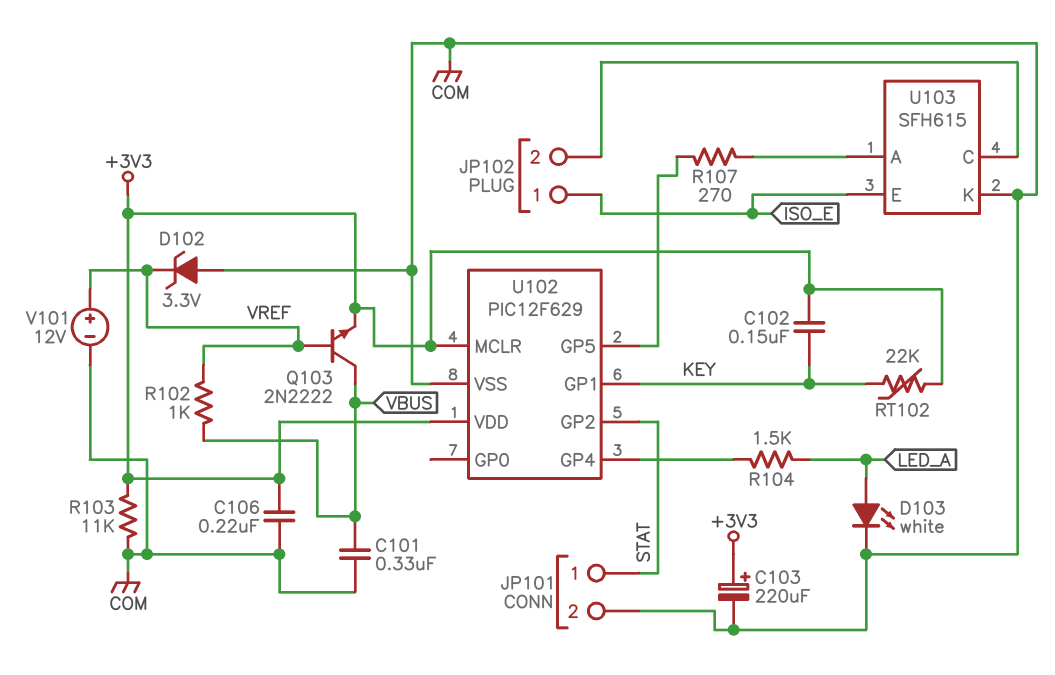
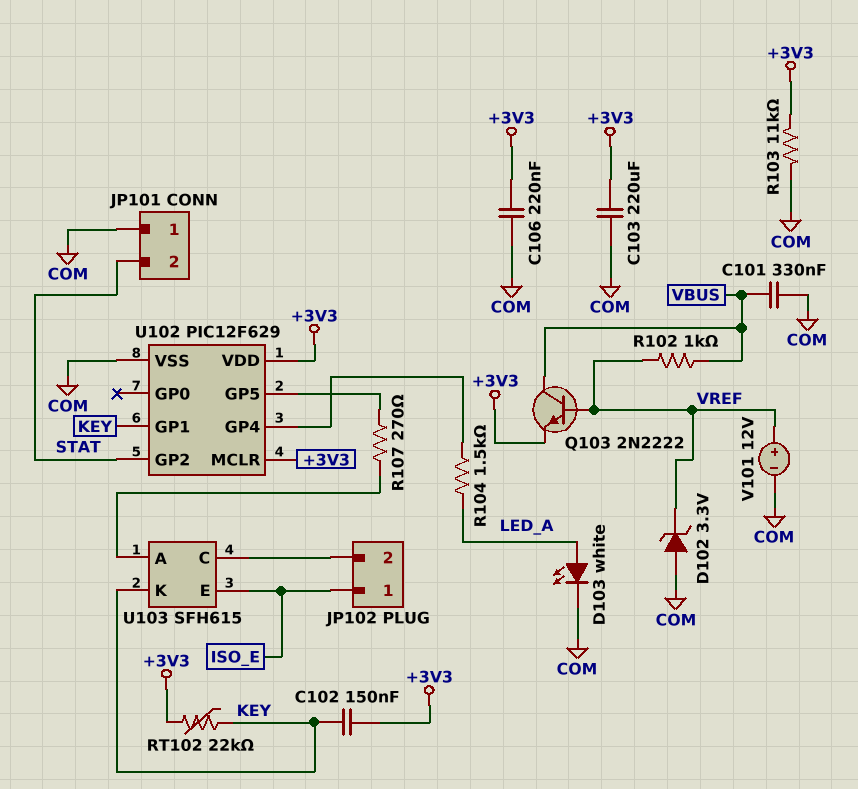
C103: 220uF (plus +3V3, minus COM) -> 220uF (+3V3, COM)
JP101 pin 1: STAT -> COM
JP101 pin 2: COM -> STAT
U103 pin K: COM -> KEY

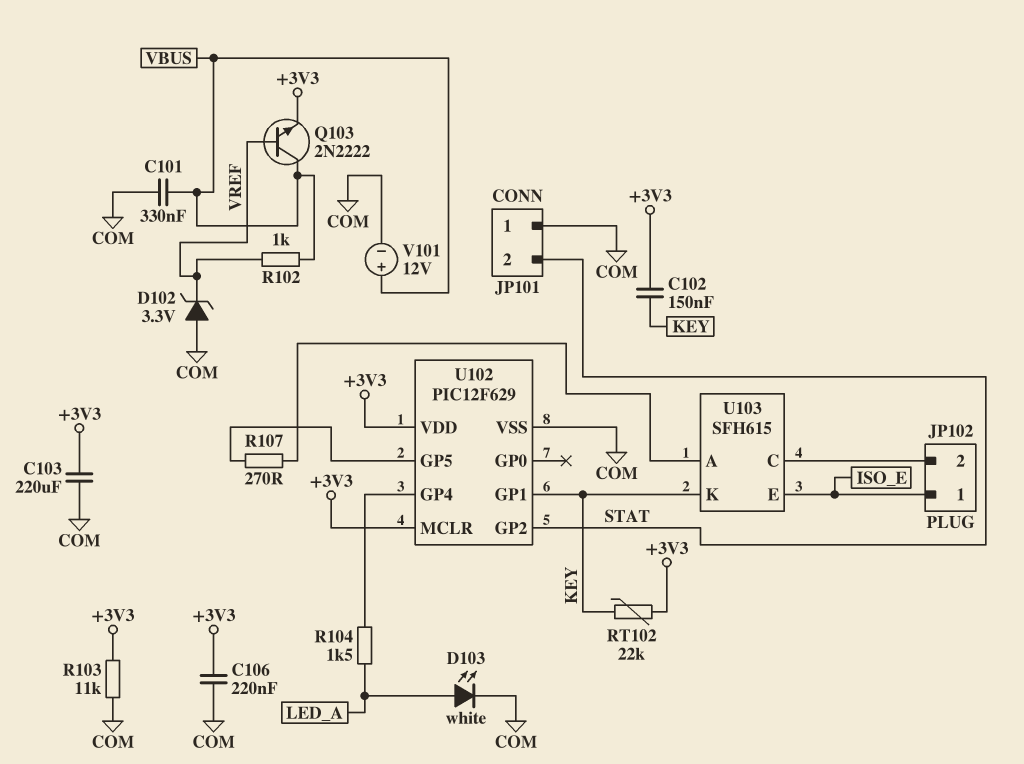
V101: 12V (plus VREF, minus COM) -> 12V (plus VBUS, minus COM)

